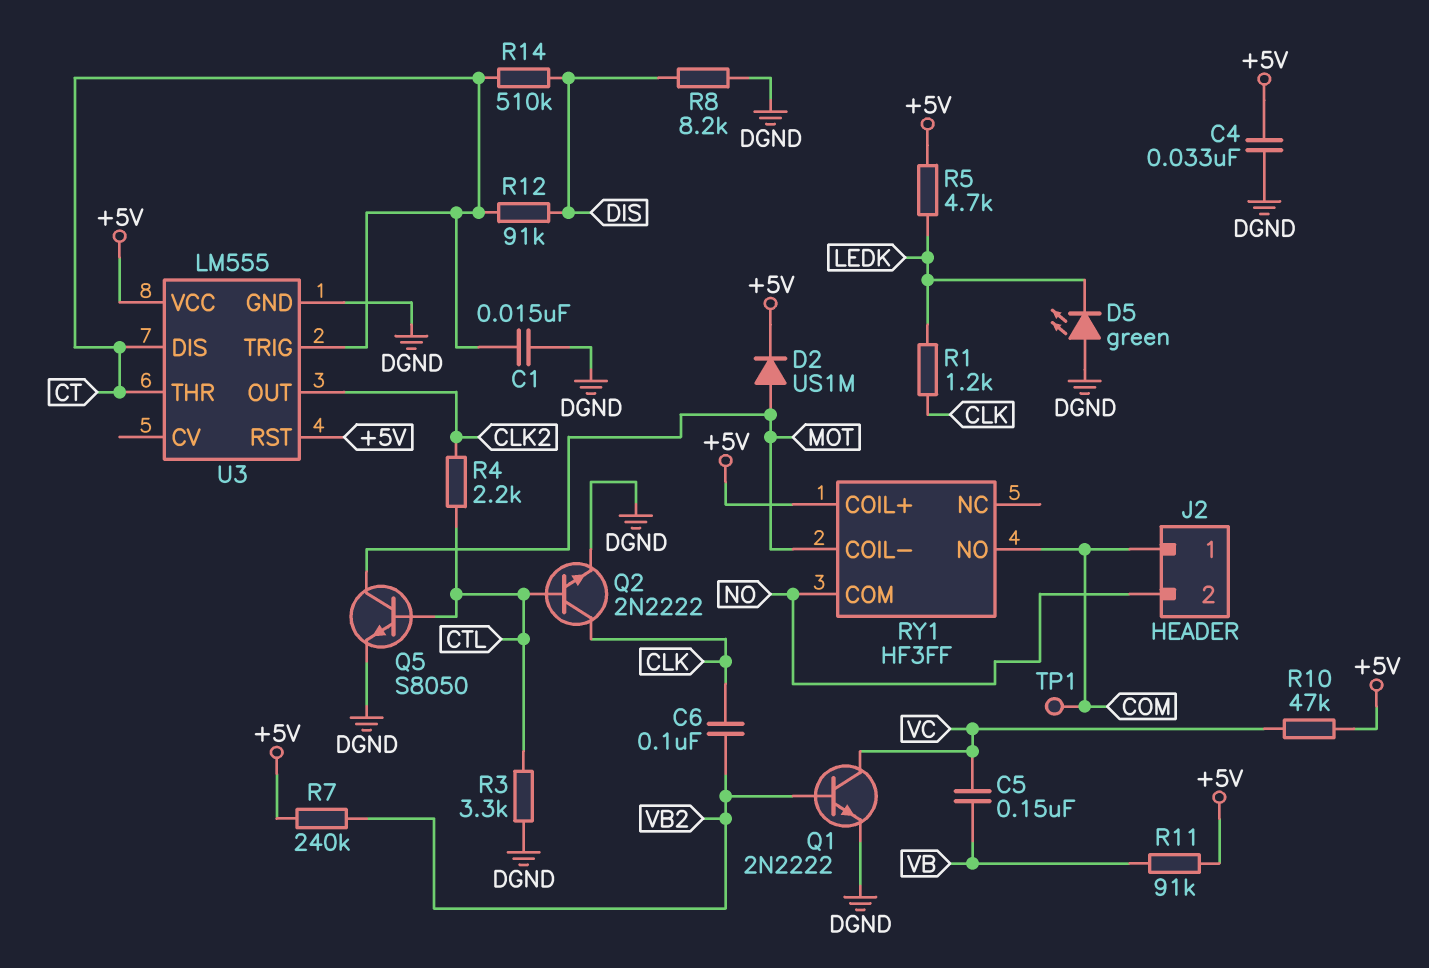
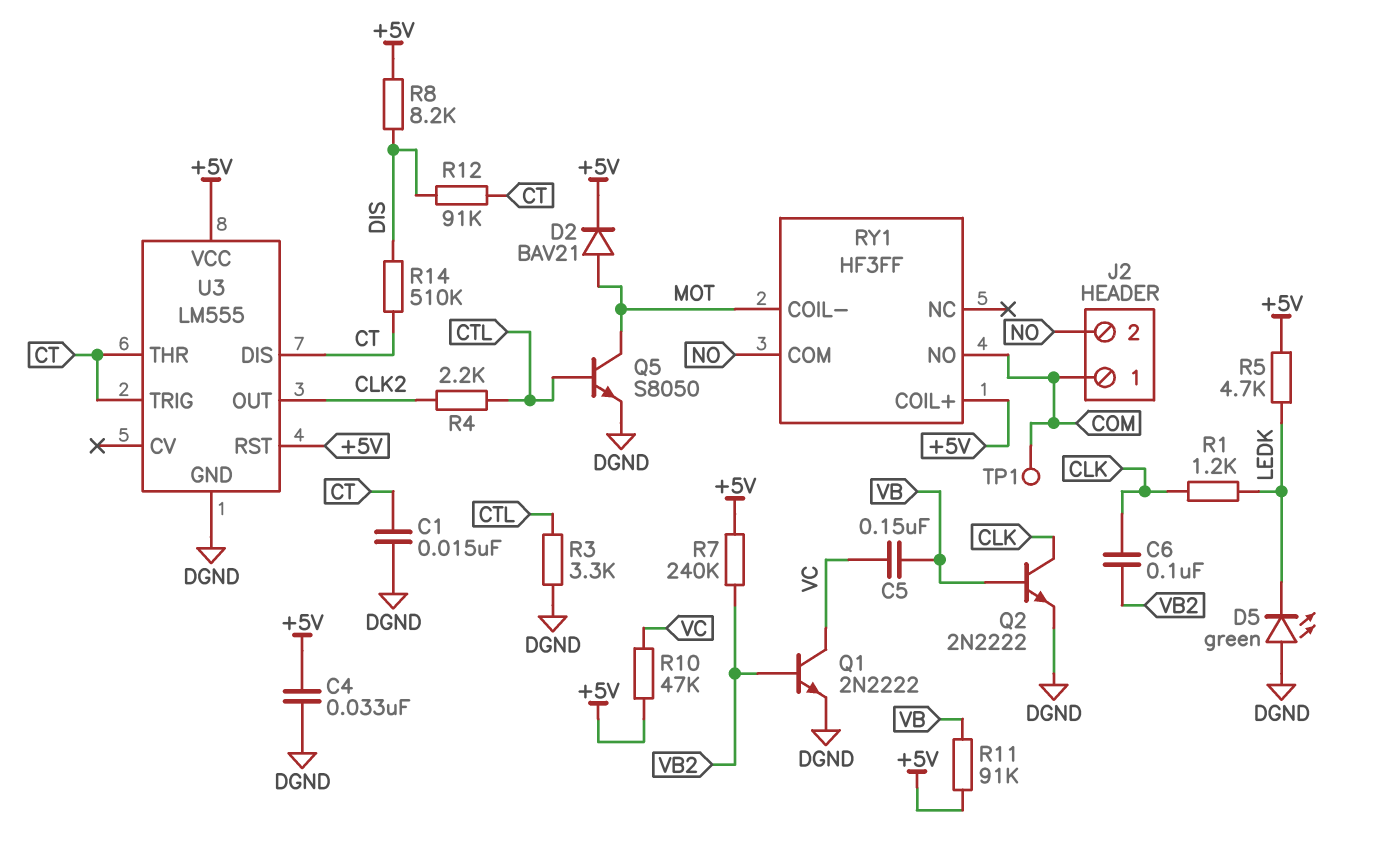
D2: diode US1M (A MOT, K +5V) -> diode BAV21 (A MOT, K +5V)
Q2: NPN 2N2222 (B CTL, C CLK, E DGND) -> NPN 2N2222 (B VB, C CLK, E DGND)
R8: 8.2k (DGND, DIS) -> 8.2k (+5V, DIS)

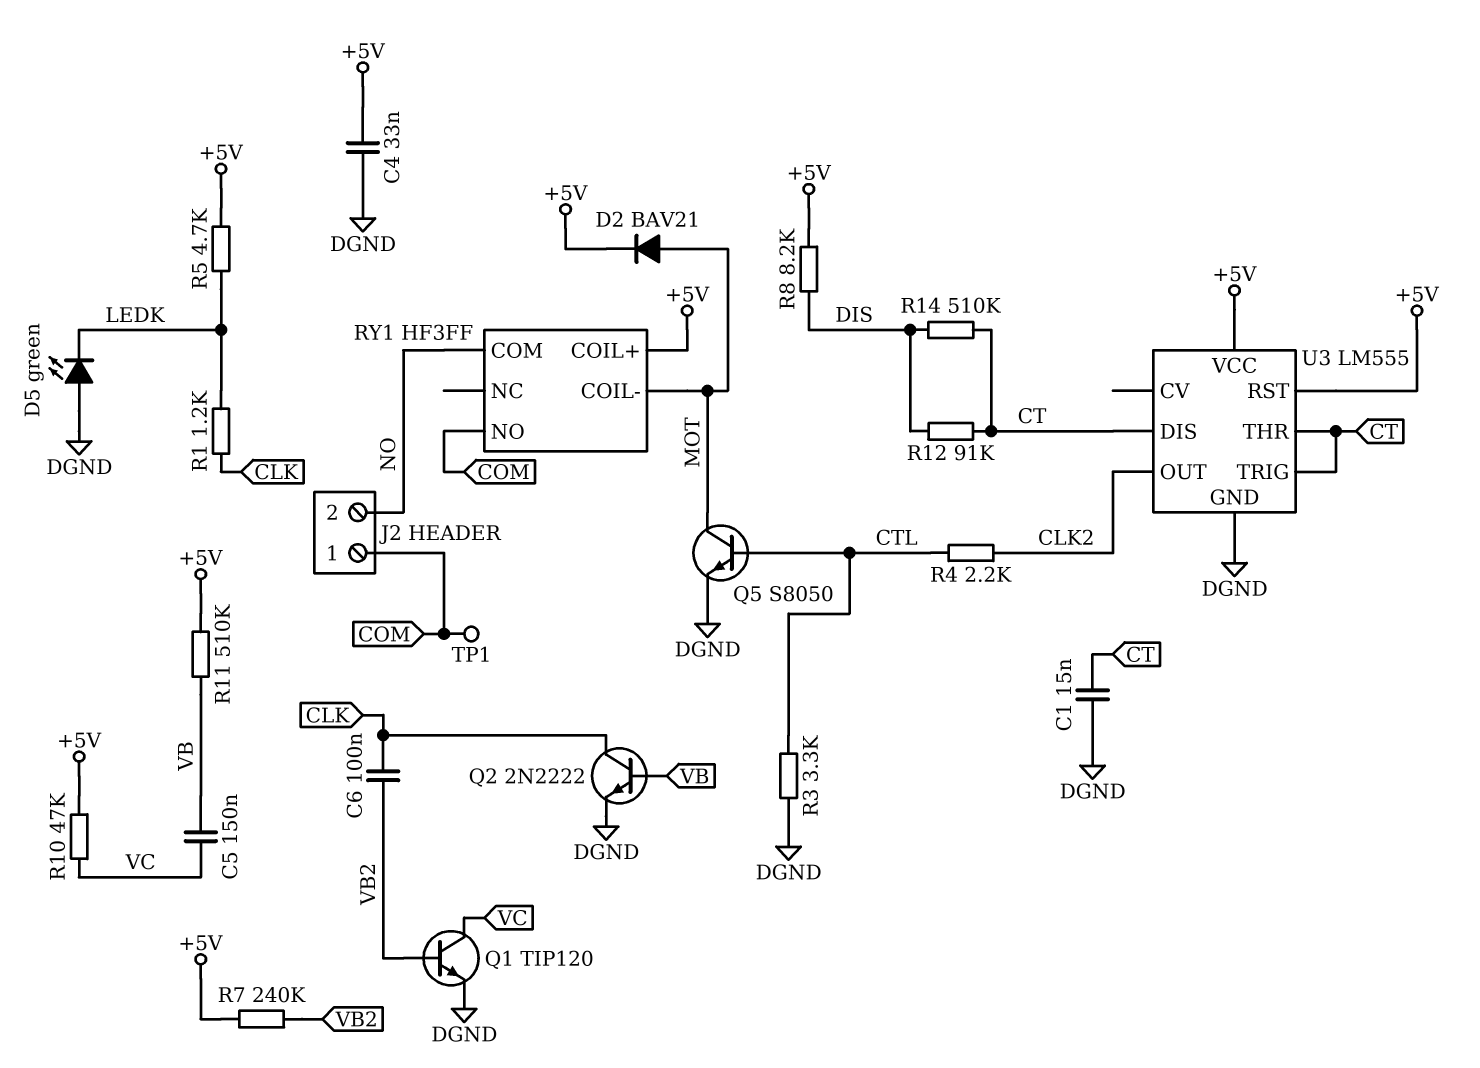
Q1: NPN 2N2222 (B VB2, C VC, E DGND) -> NPN TIP120 (B VB2, C VC, E DGND)
R11: 91k (+5V, VB) -> 510k (+5V, VB)

